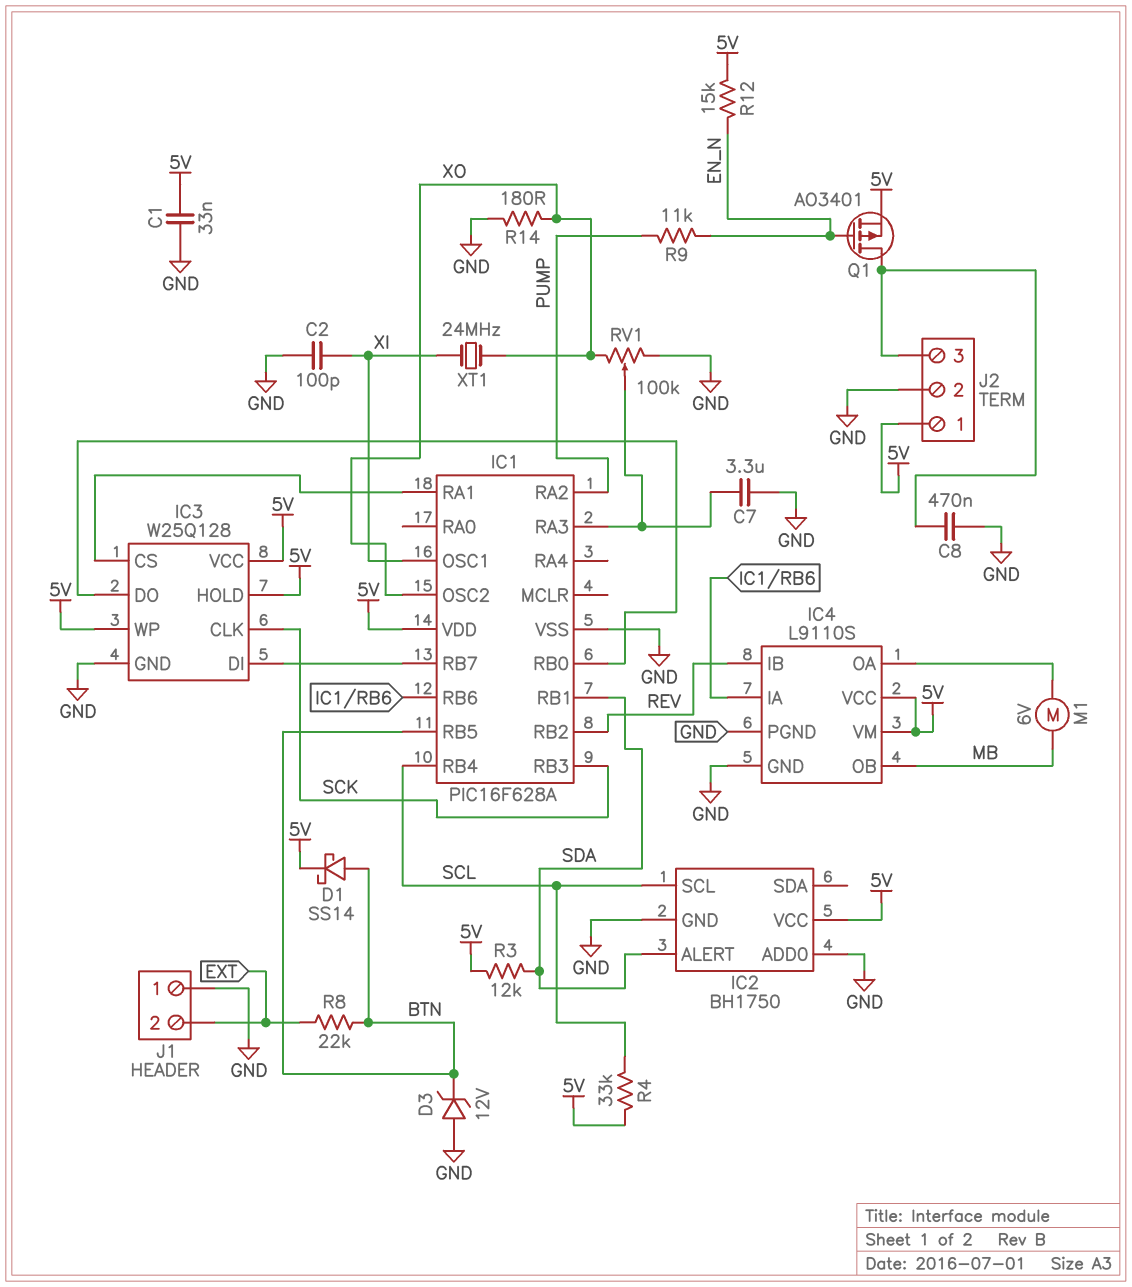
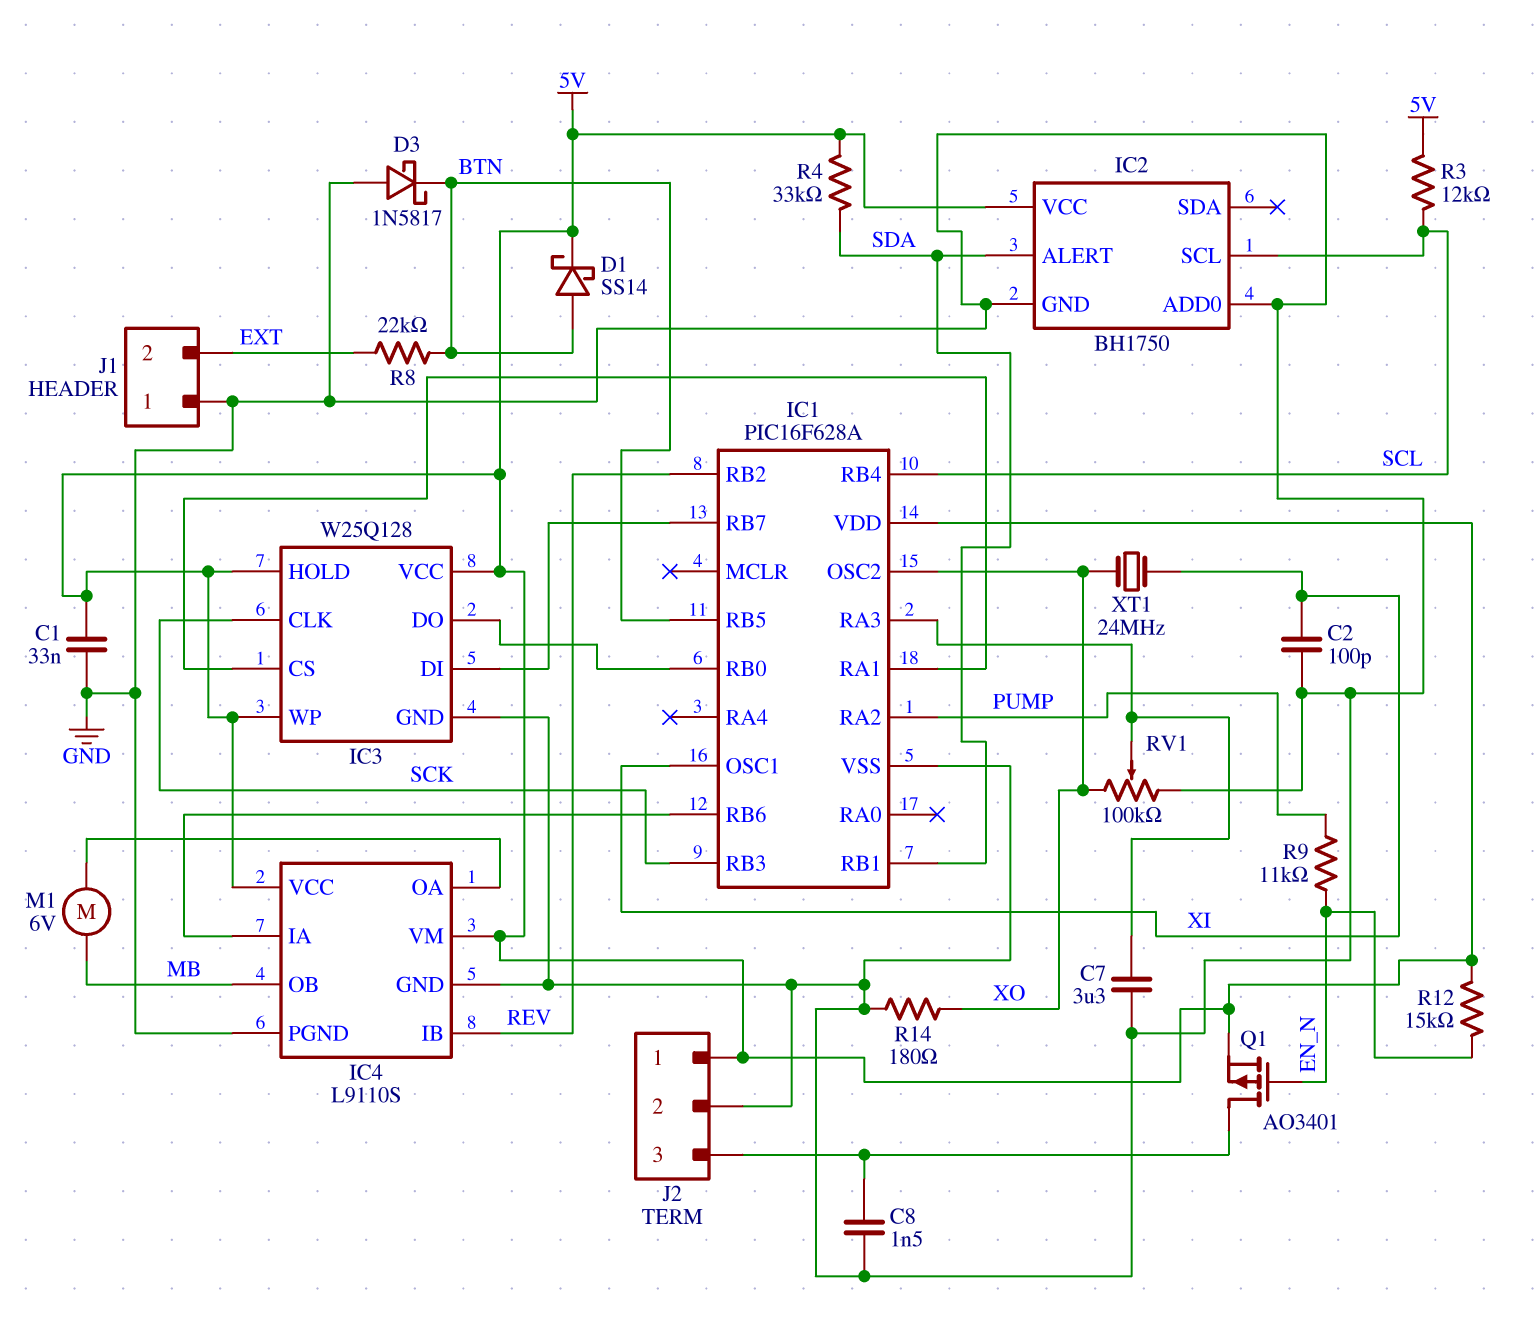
C8: 470nF (GND, J2/3) -> 1.5nF (GND, J2/3)
D3: zener 12V (A GND, K BTN) -> schottky 1N5817 (A GND, K BTN)
R3: 12k (5V, SDA) -> 12k (5V, SCL)
R4: 33k (5V, SCL) -> 33k (5V, SDA)

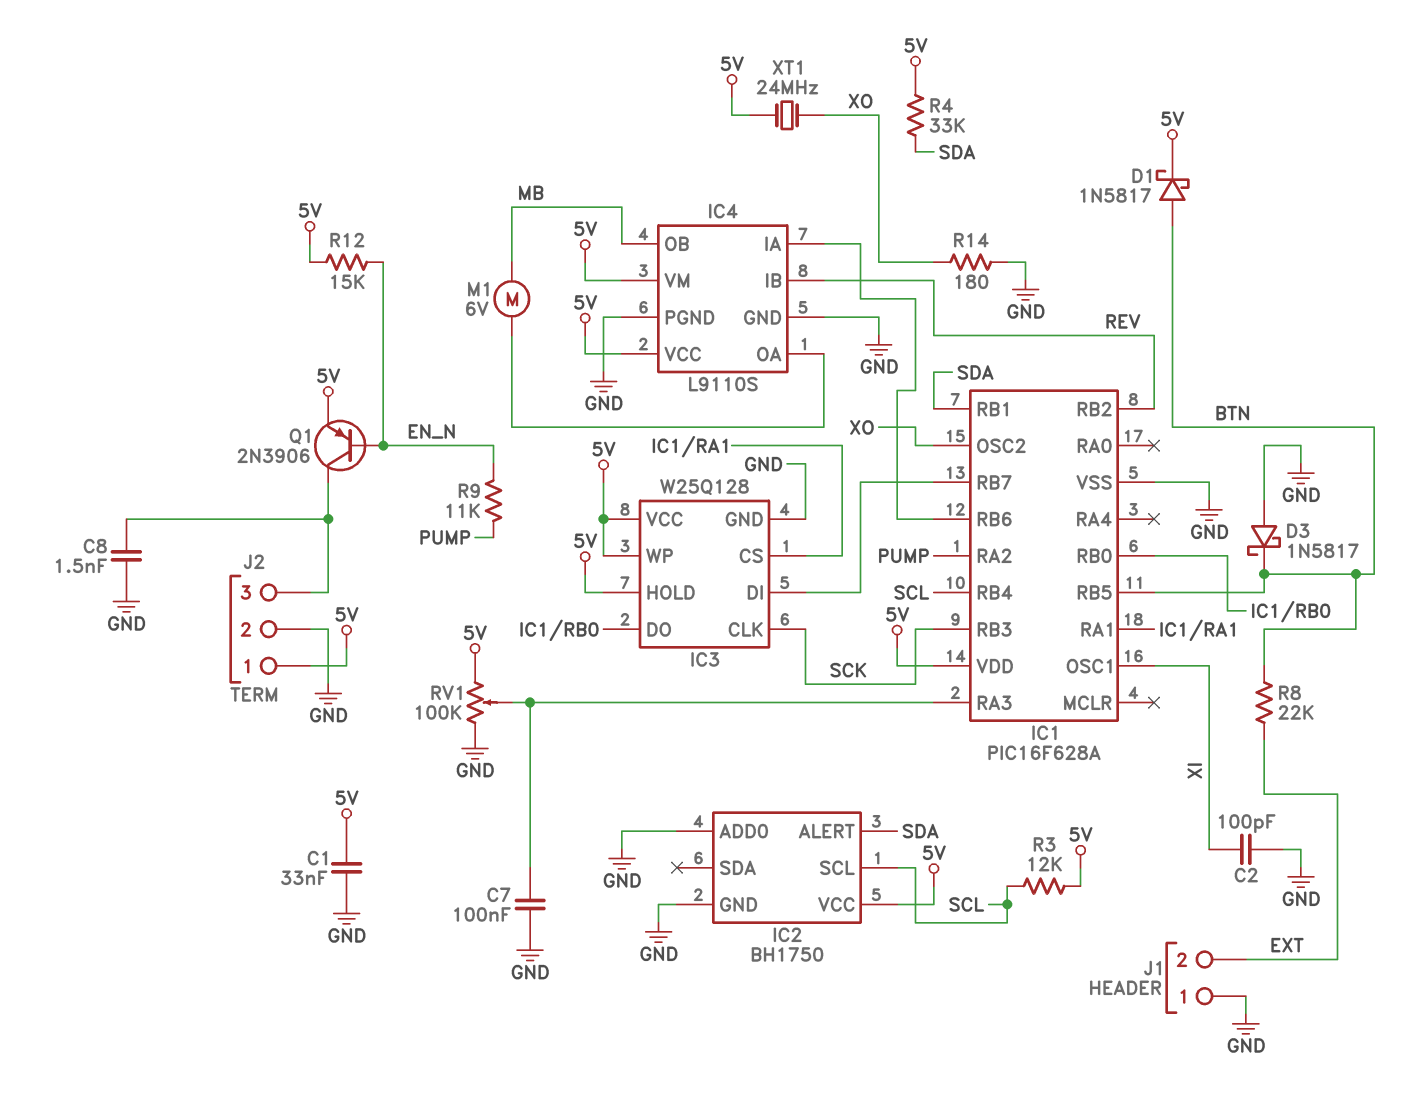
C7: 3.3uF (GND, IC1/RA3) -> 100nF (GND, IC1/RA3)
D1: schottky SS14 (A BTN, K 5V) -> schottky 1N5817 (A BTN, K 5V)
Q1: PMOS AO3401 (G EN_N, D J2/3, S 5V) -> PNP 2N3906 (B EN_N, C J2/3, E 5V)
RV1: 100k (GND, XO, wiper IC1/RA3) -> 100k (5V, GND, wiper IC1/RA3)
XT1: 24MHz (XI, XO) -> 24MHz (5V, XO)

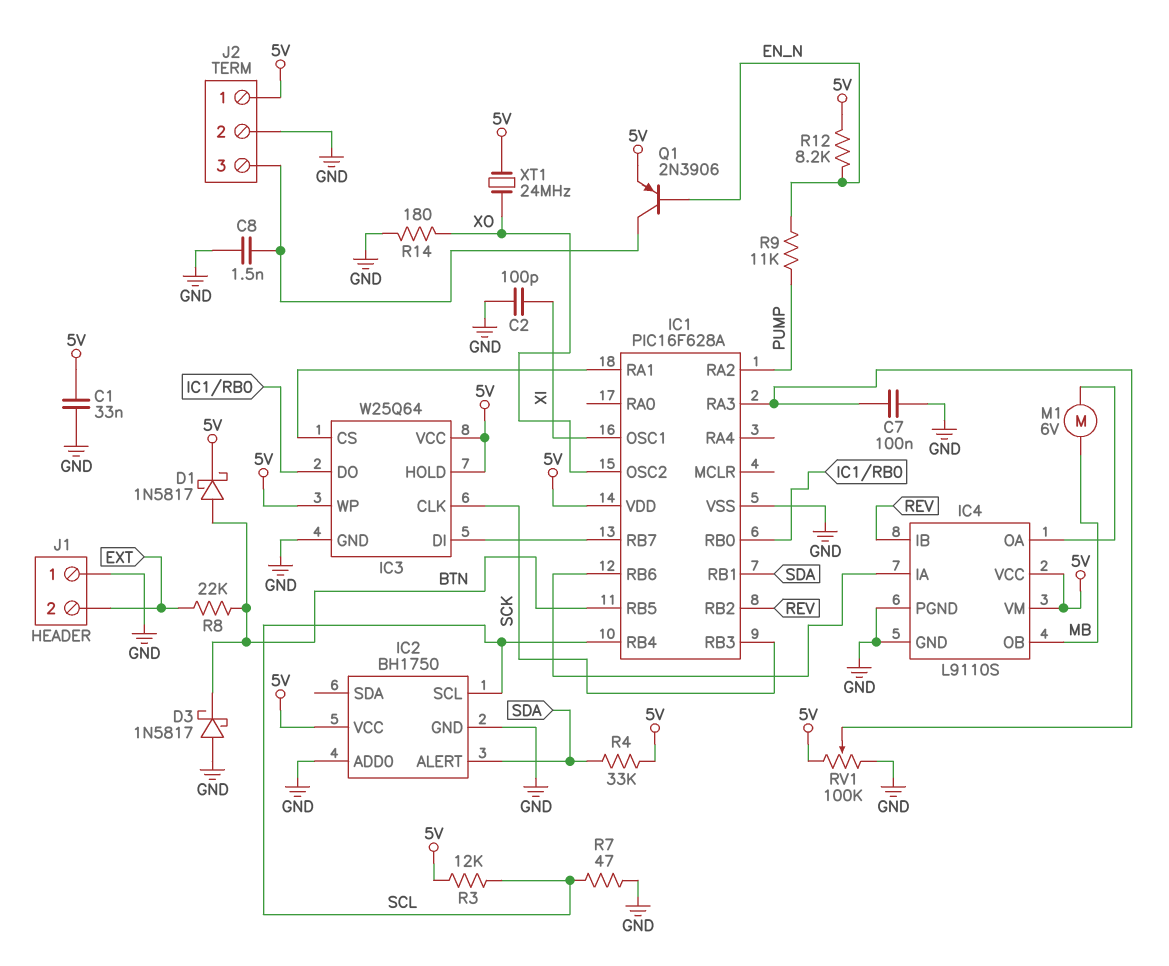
IC3: W25Q128 -> W25Q64
R7: none -> 47 (GND, SCL)
R12: 15k (5V, EN_N) -> 8.2k (5V, EN_N)

